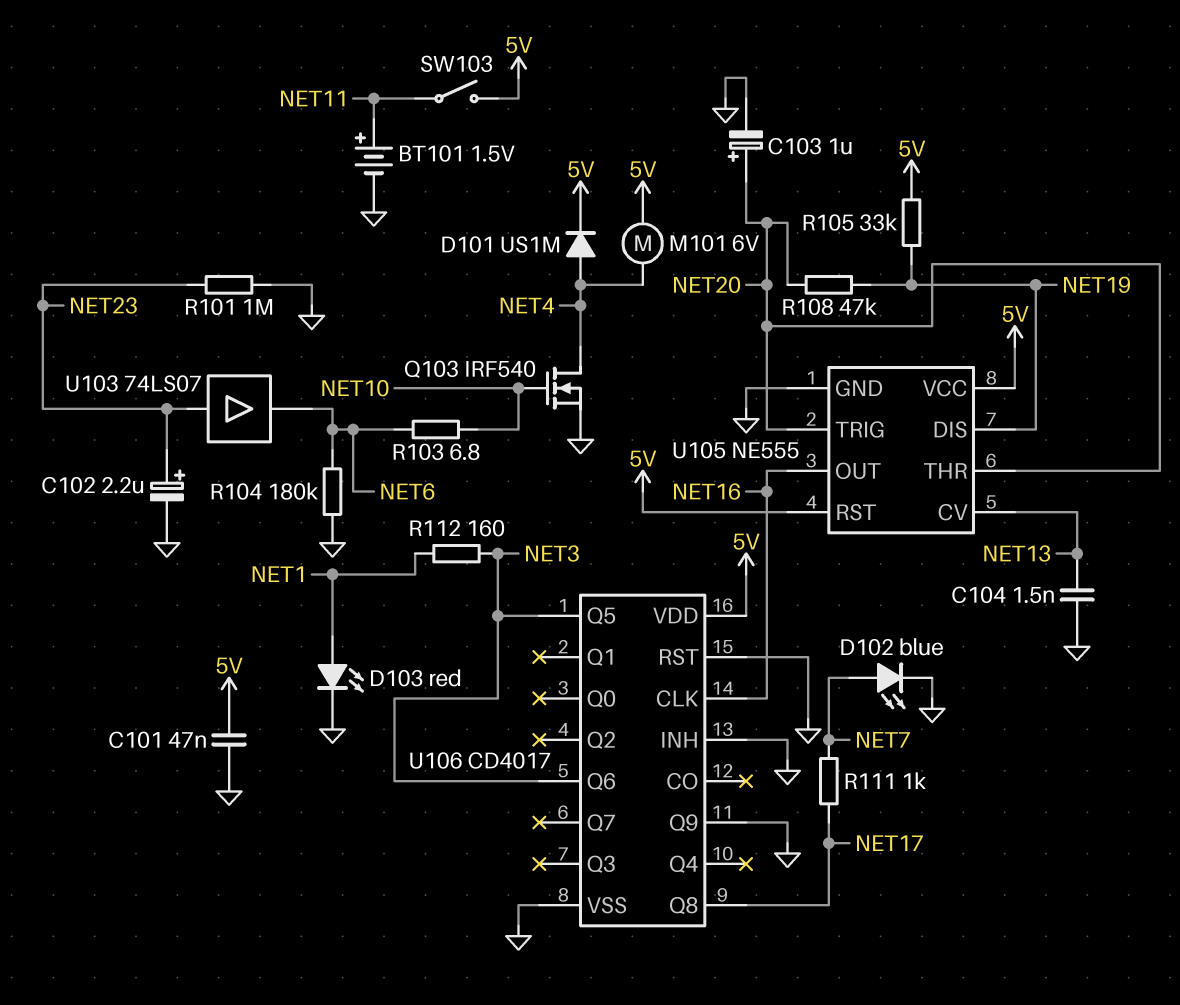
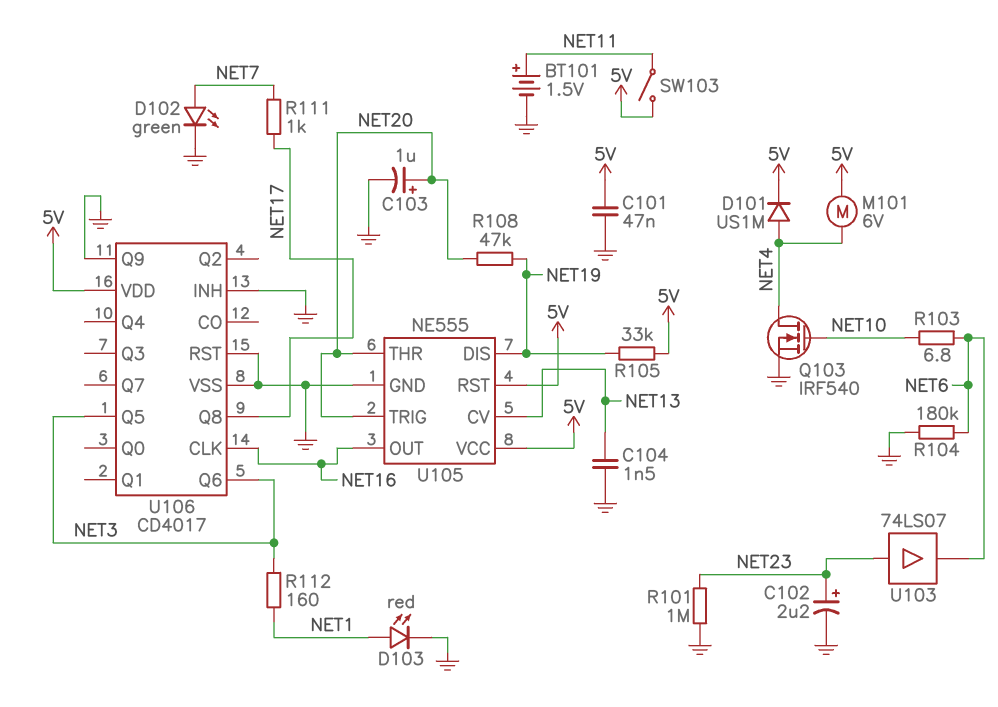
D102: LED blue (A NET7, K GND) -> LED green (A NET7, K GND)

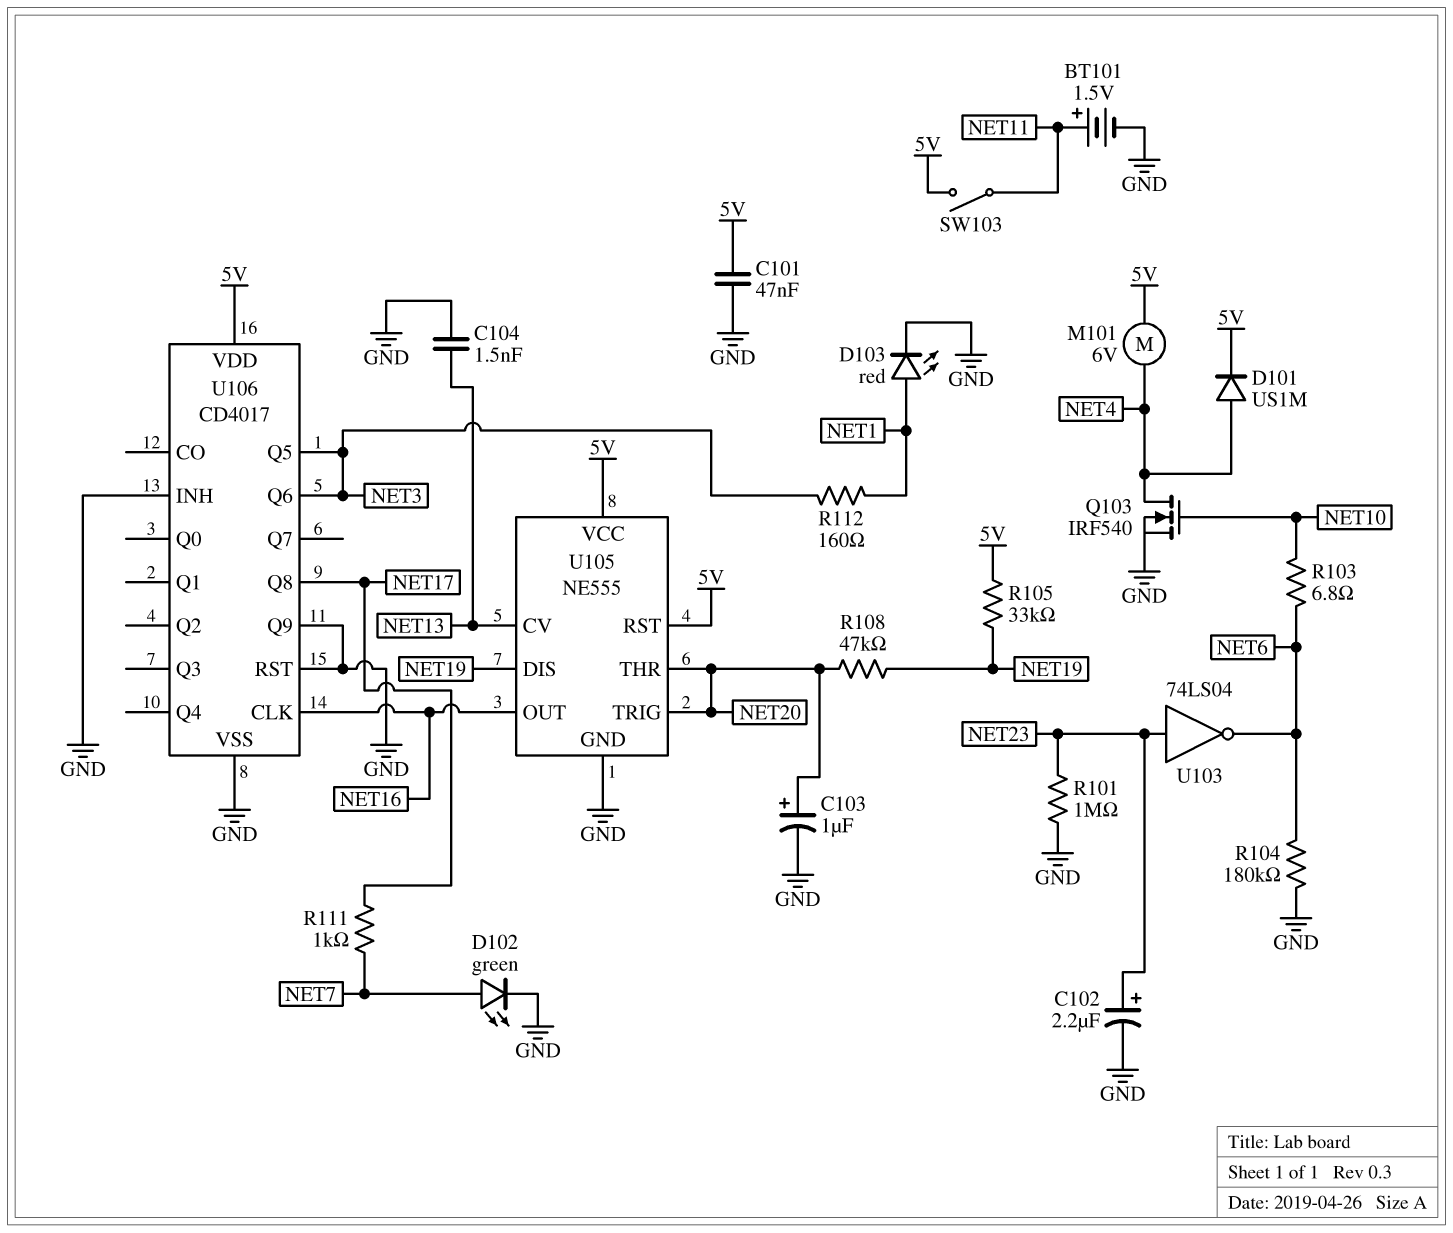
U103: buffer 74LS07 (in NET23, out NET6) -> NOT 74LS04 (in NET23, out NET6)

